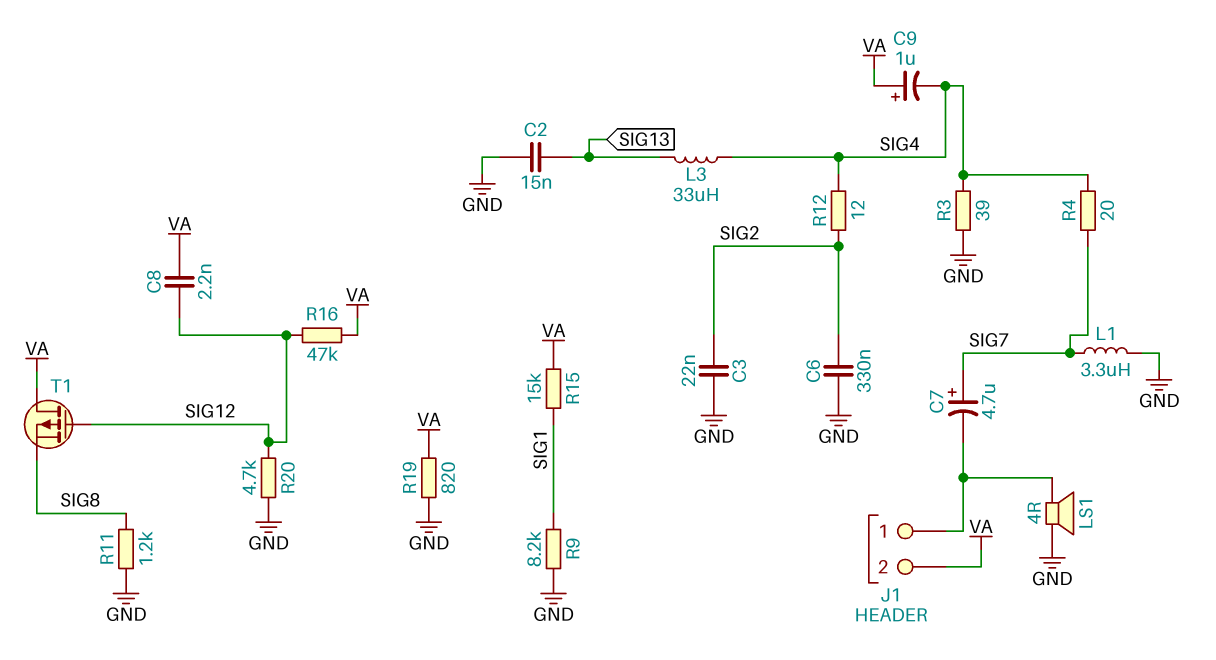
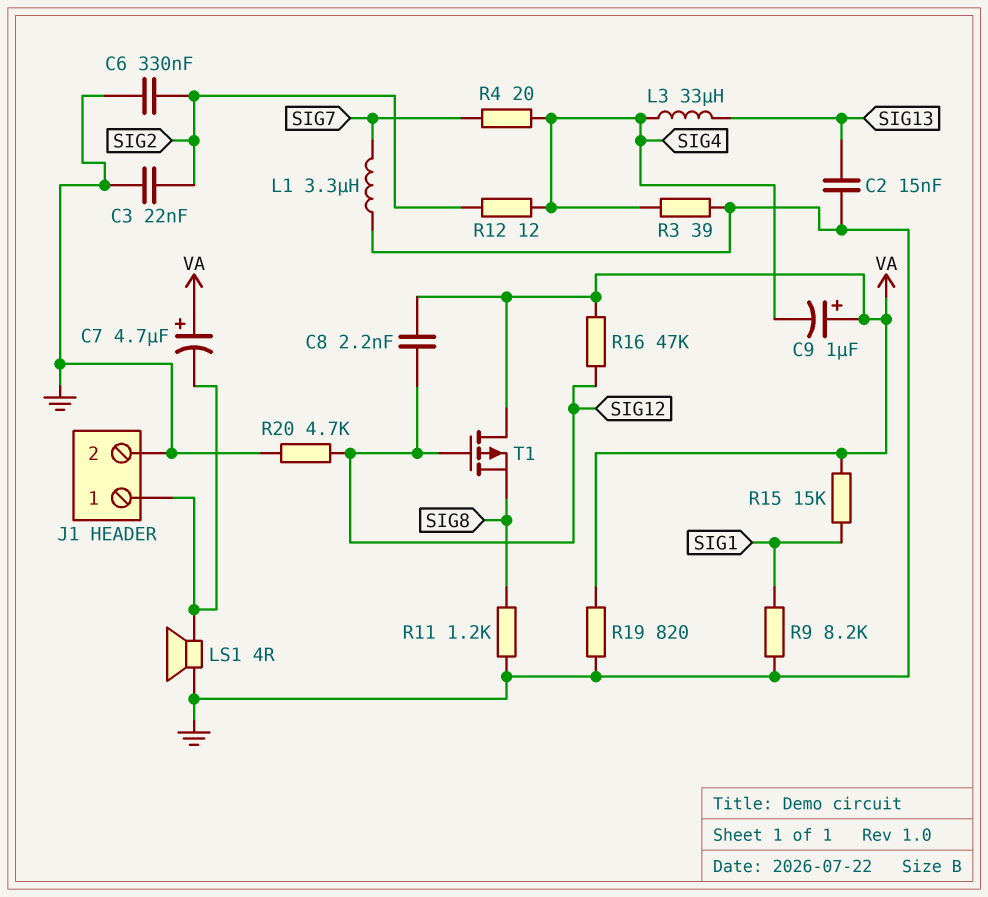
C7: 4.7uF (plus SIG7, minus J1/1) -> 4.7uF (plus VA, minus J1/1)
J1 pin 2: VA -> GND

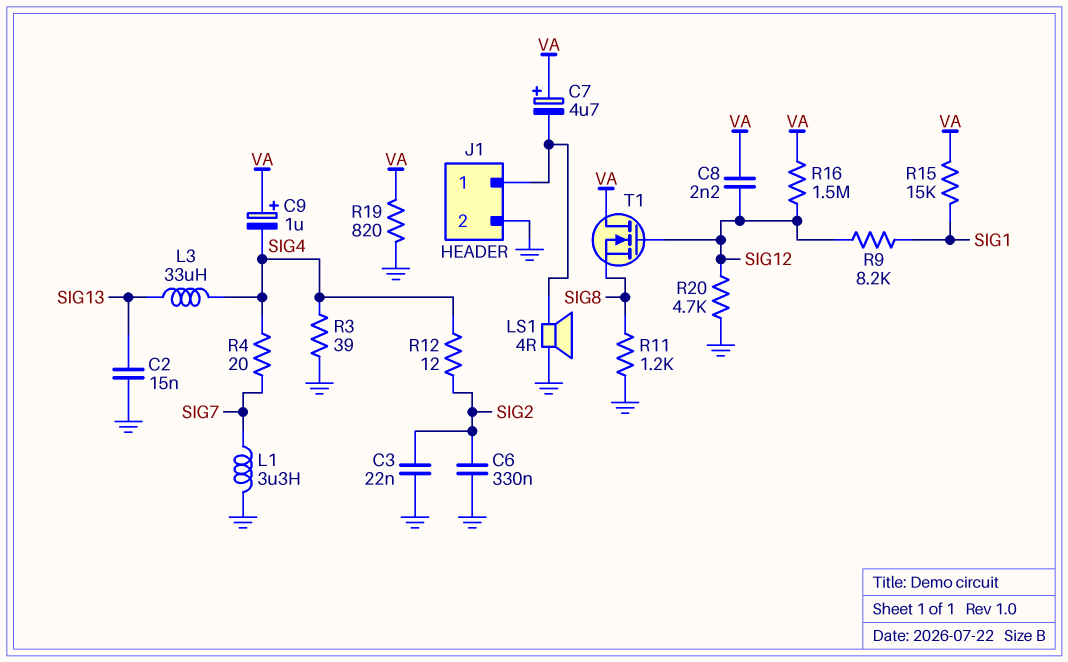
R9: 8.2k (GND, SIG1) -> 8.2k (SIG1, SIG12)
R16: 47k (SIG12, VA) -> 1.5M (SIG12, VA)
T1: PMOS (G SIG12, D VA, S SIG8) -> NMOS (G SIG12, D VA, S SIG8)

